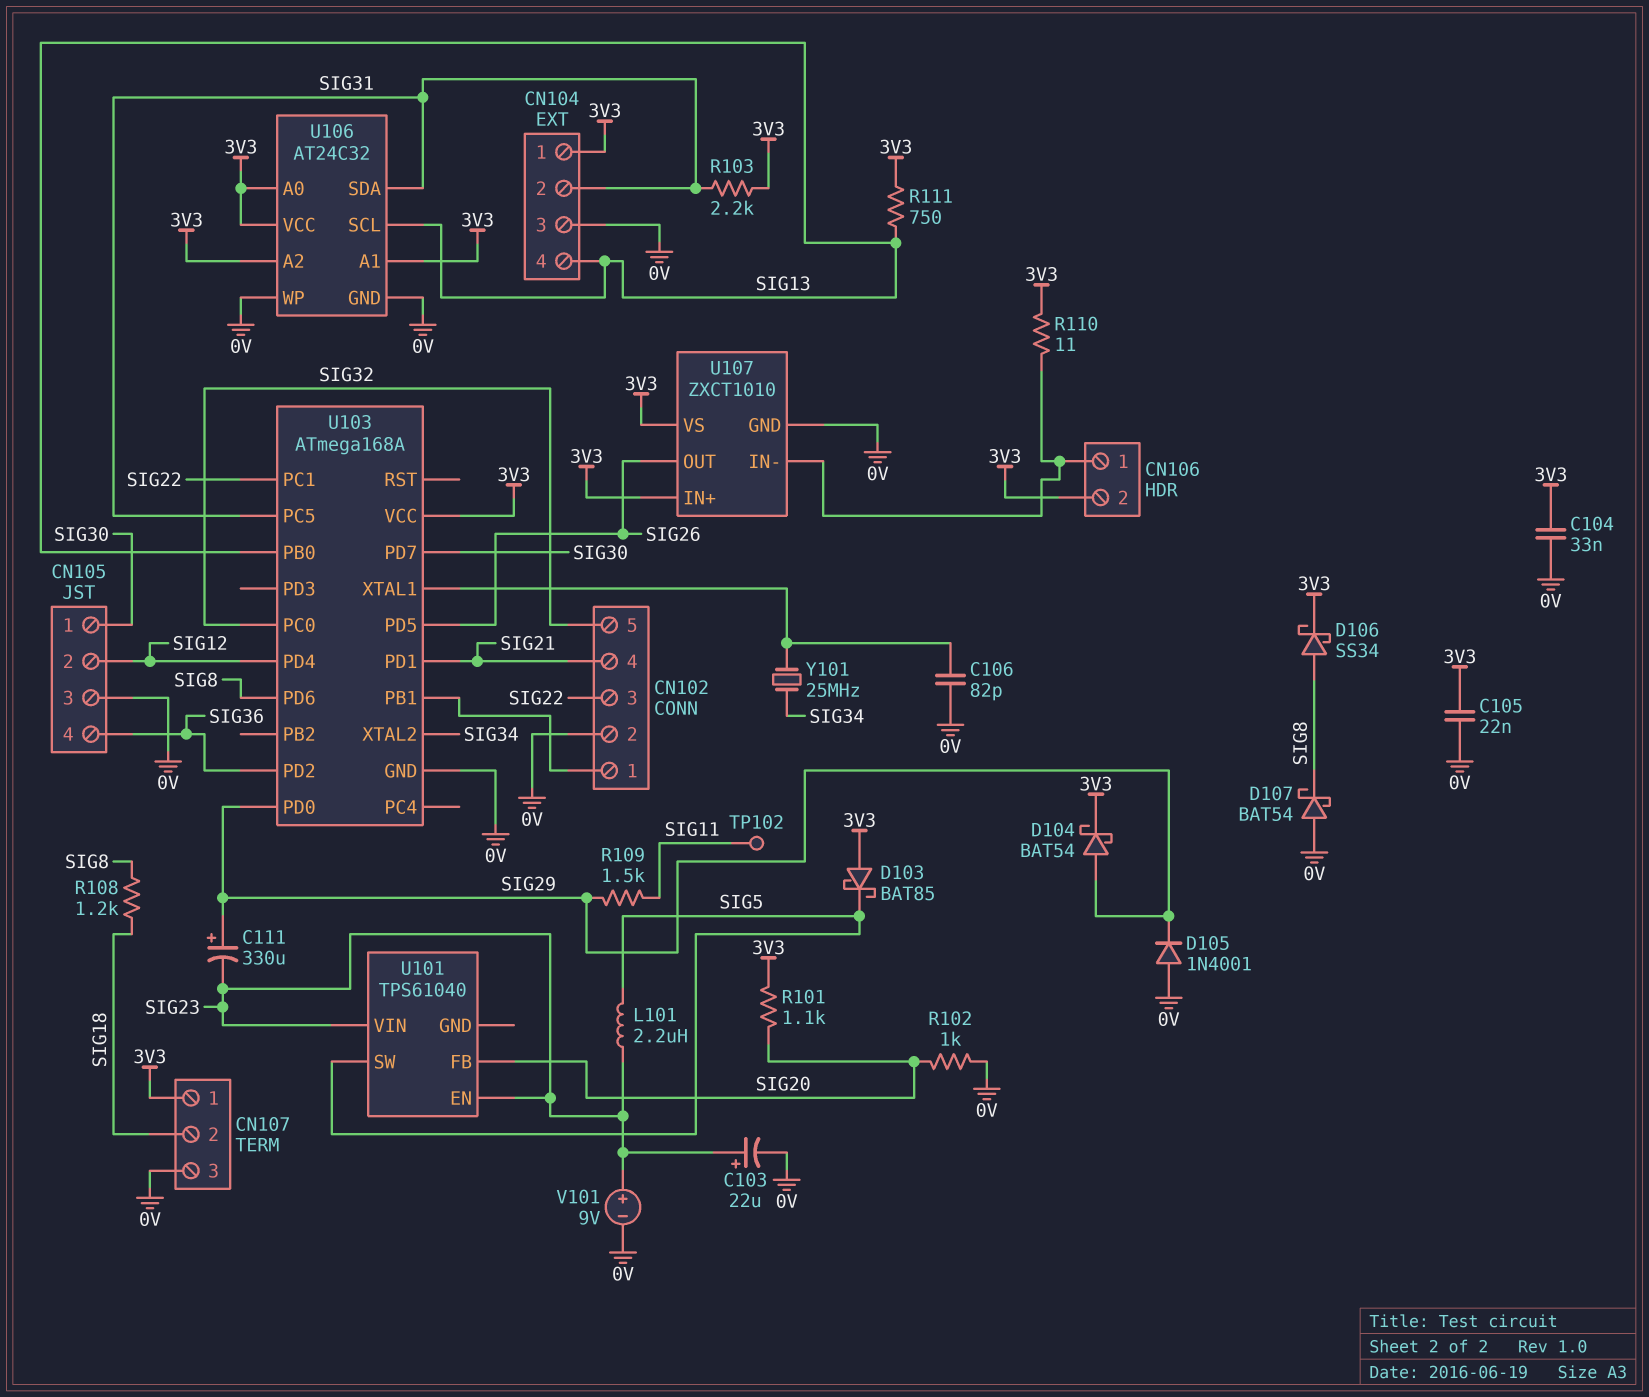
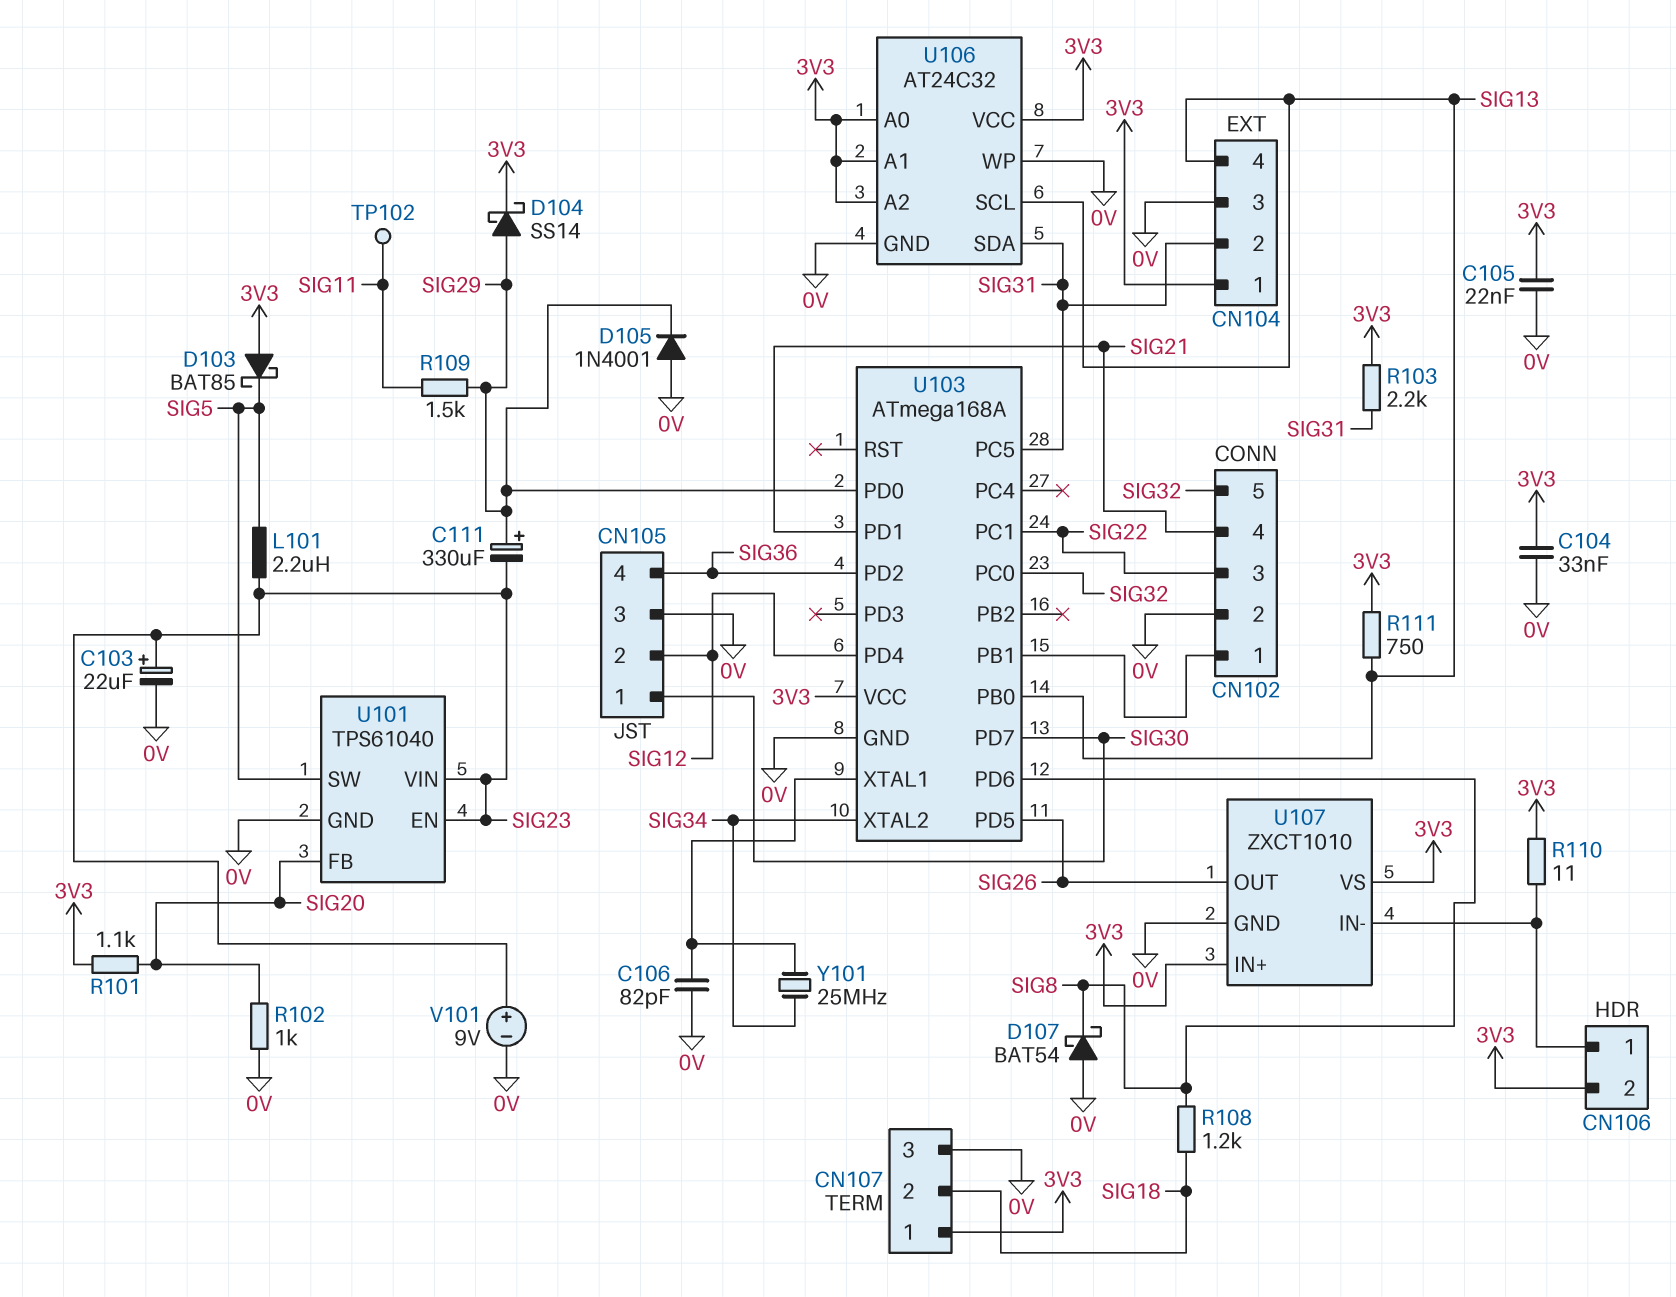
D104: schottky BAT54 (A SIG29, K 3V3) -> schottky SS14 (A SIG29, K 3V3)
D106: schottky SS34 (A SIG8, K 3V3) -> none
U101 pin GND: none -> 0V

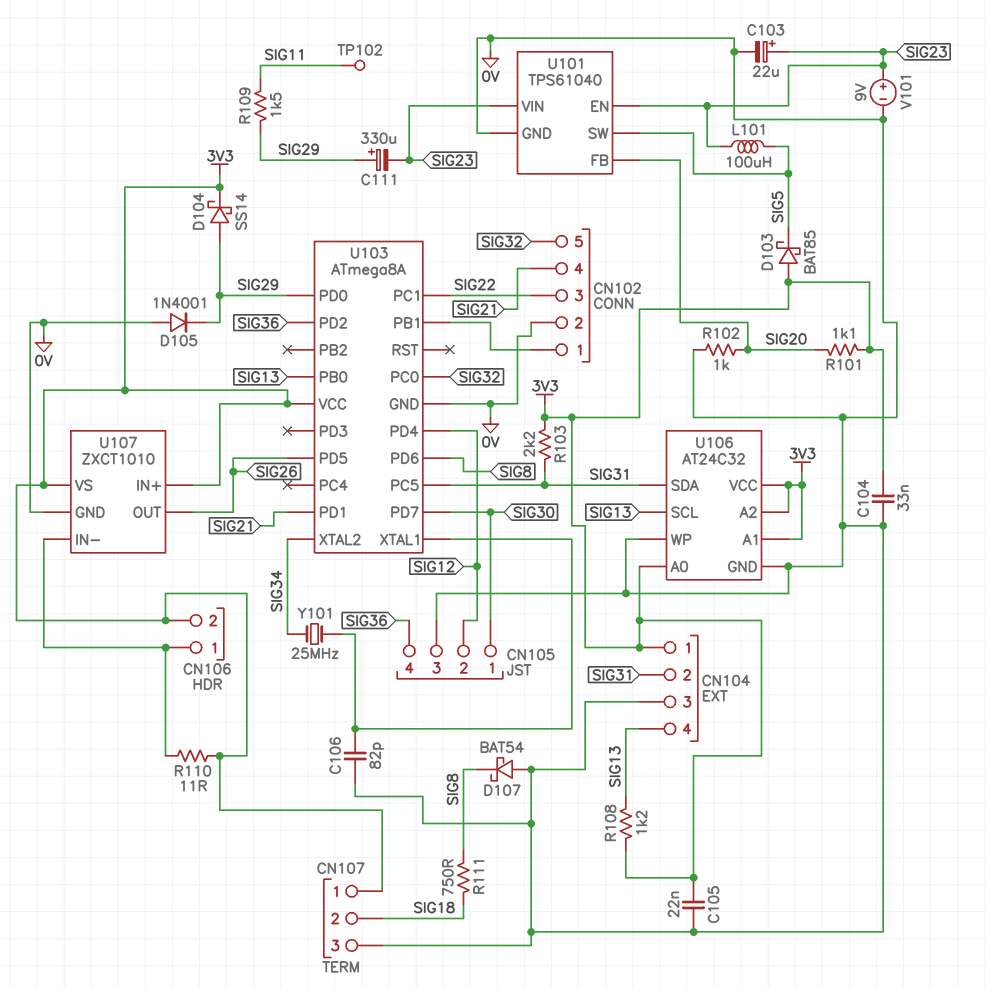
L101: 2.2uH (SIG5, SIG23) -> 100uH (SIG5, SIG23)
R108: 1.2k (SIG8, SIG18) -> 1.2k (3V3, SIG13)
R111: 750 (3V3, SIG13) -> 750 (SIG8, SIG18)
U103: ATmega168A -> ATmega8A

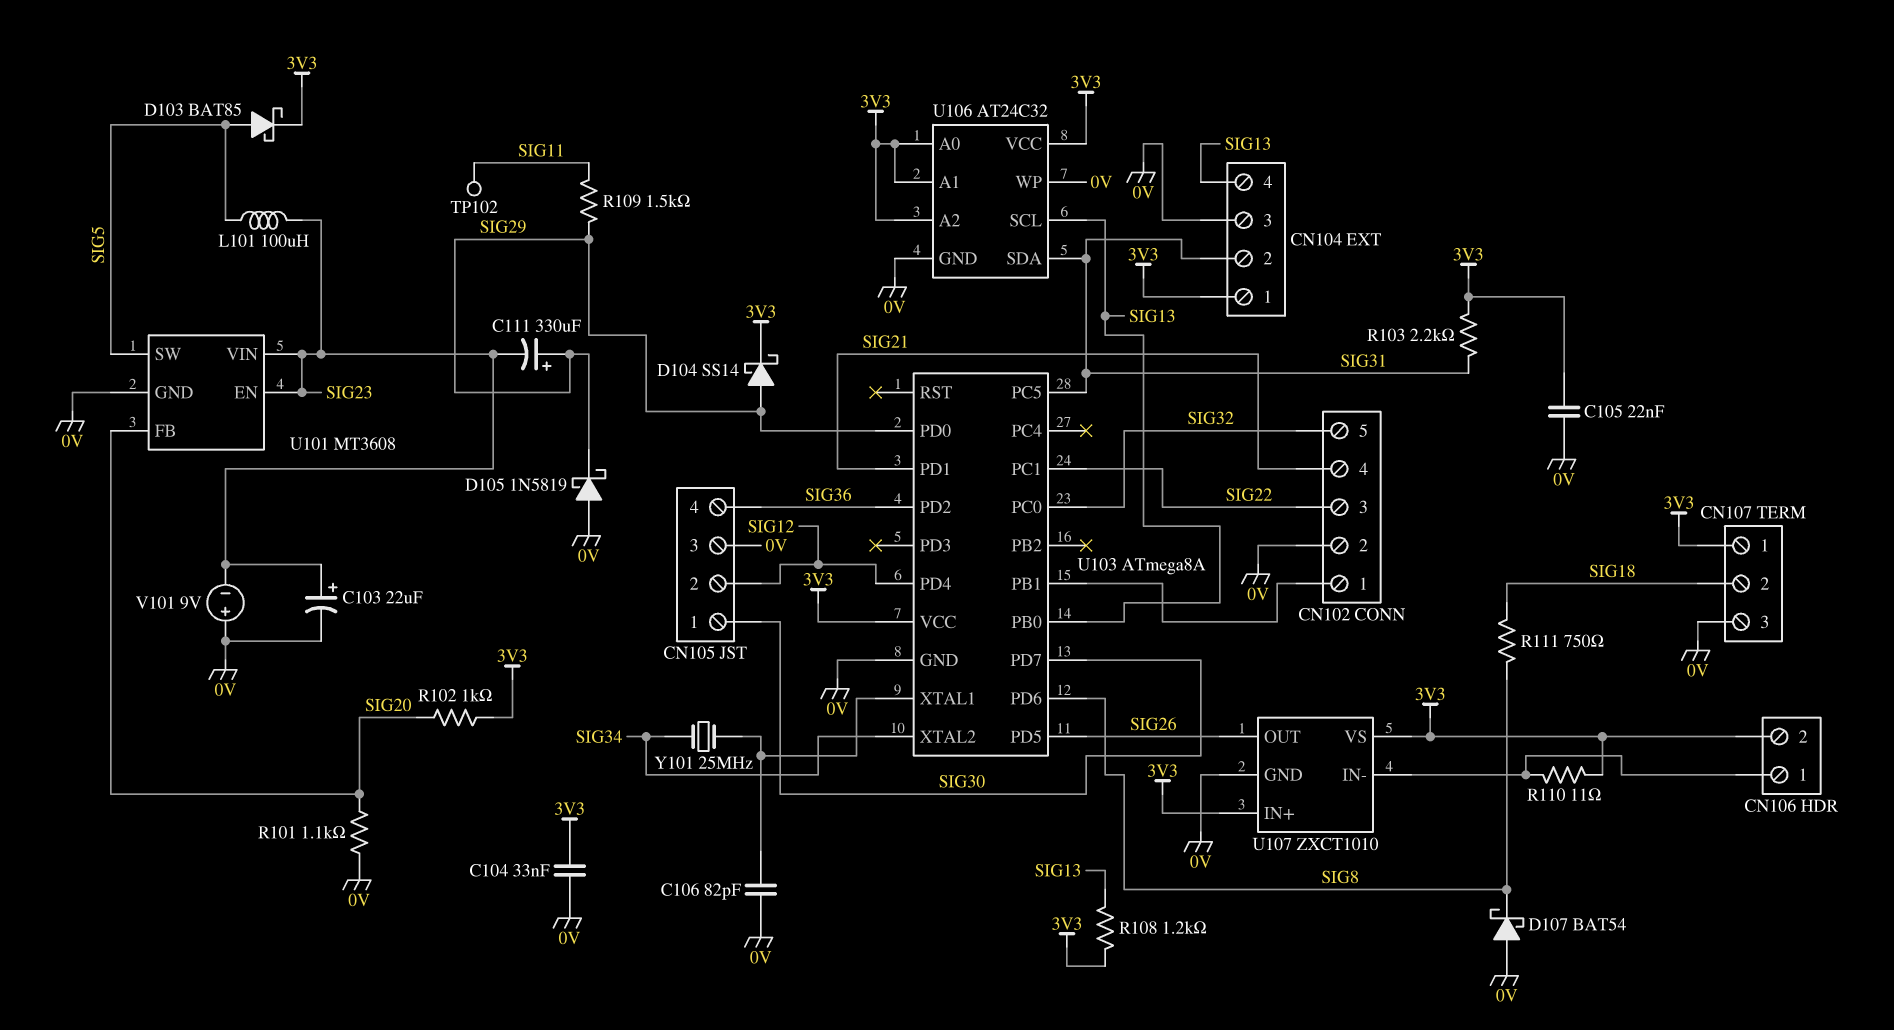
D103: schottky BAT85 (A 3V3, K SIG5) -> schottky BAT85 (A SIG5, K 3V3)
D105: diode 1N4001 (A 0V, K SIG29) -> schottky 1N5819 (A 0V, K SIG29)
R101: 1.1k (3V3, SIG20) -> 1.1k (0V, SIG20)
R102: 1k (0V, SIG20) -> 1k (3V3, SIG20)
U101: TPS61040 -> MT3608
V101: 9V (plus SIG23, minus 0V) -> 9V (plus 0V, minus SIG23)

